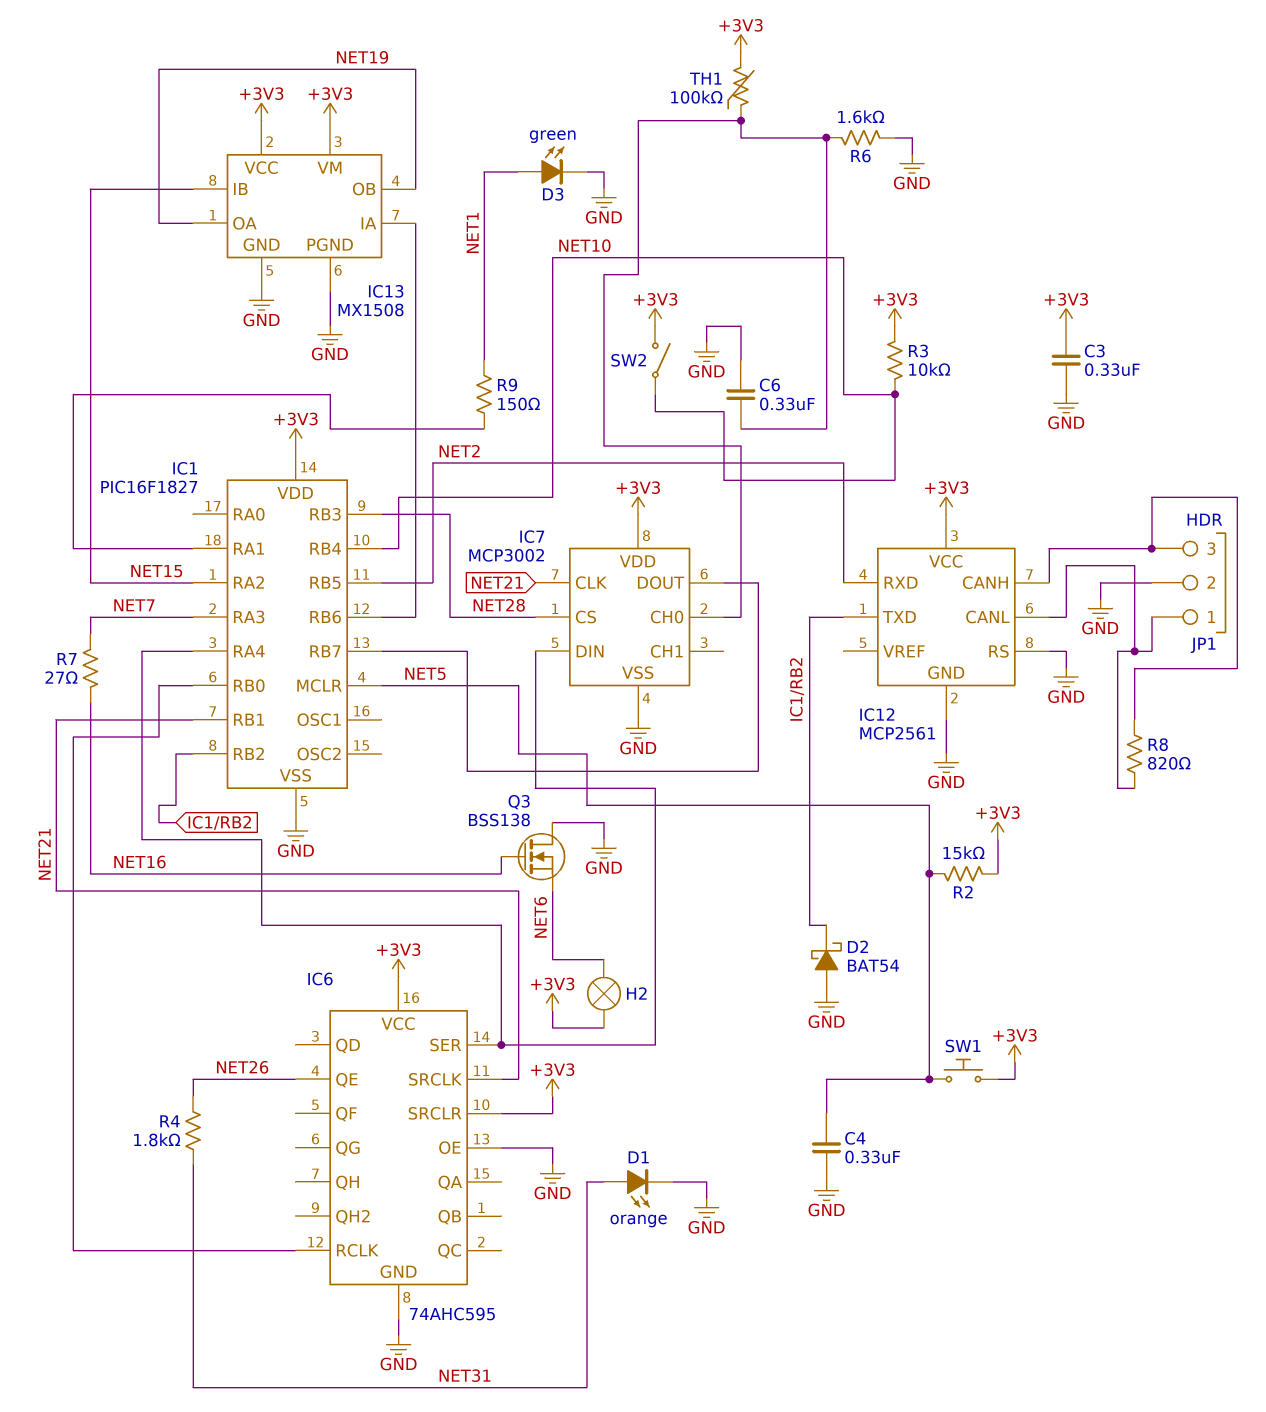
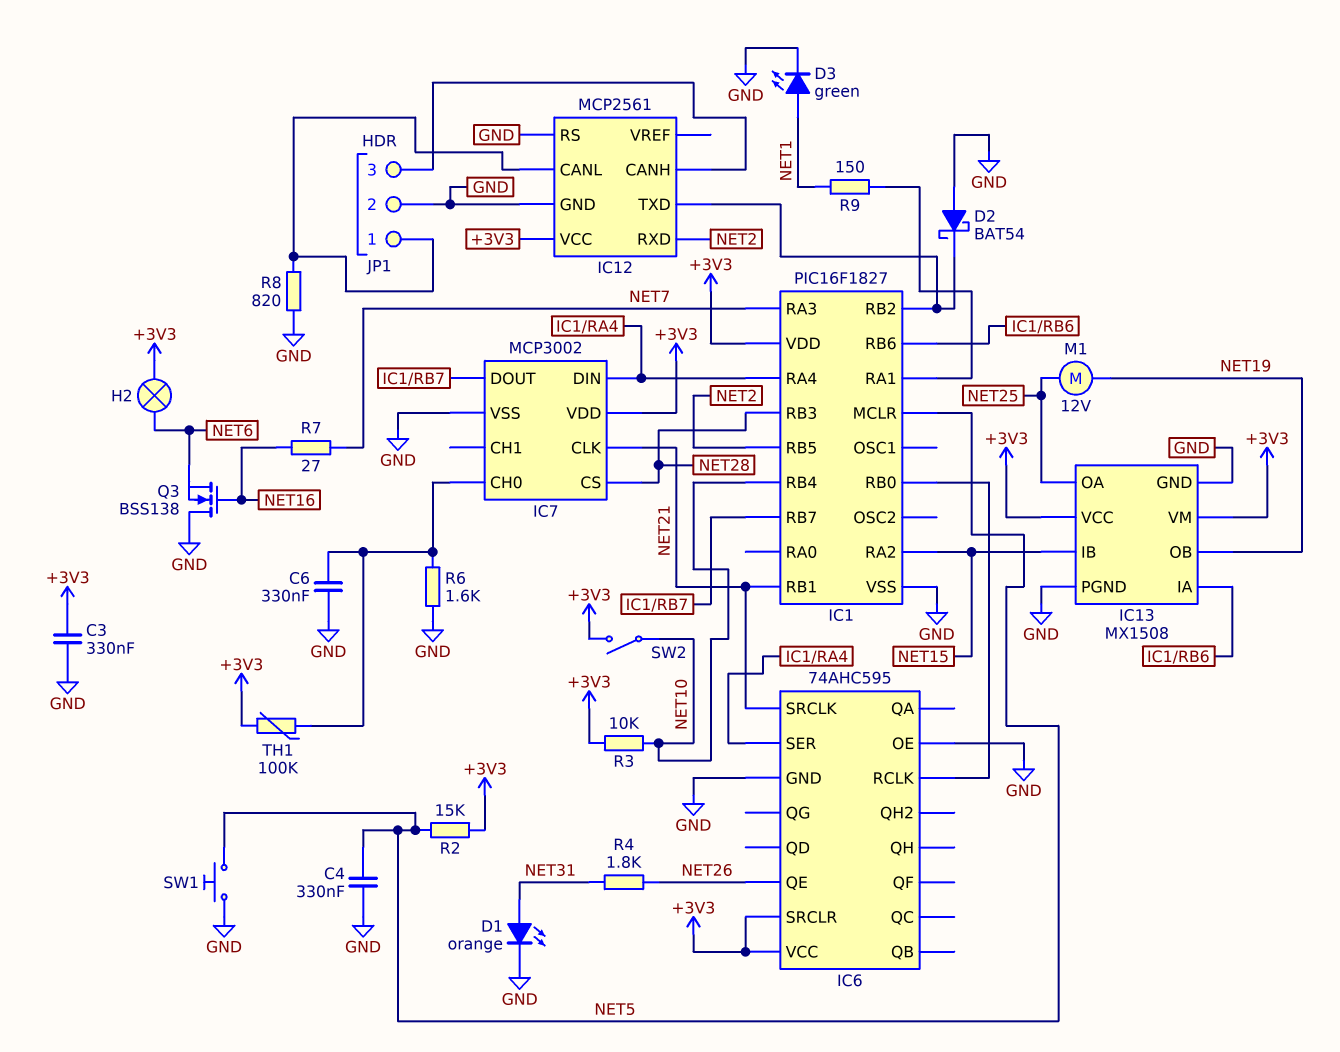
IC13 pin OA: NET19 -> NET25
M1: none -> motor 12V (NET19, NET25)
R8: 820 (IC12/CANH, IC12/CANL) -> 820 (GND, IC12/CANL)
SW1: button (+3V3, NET5) -> button (GND, NET5)

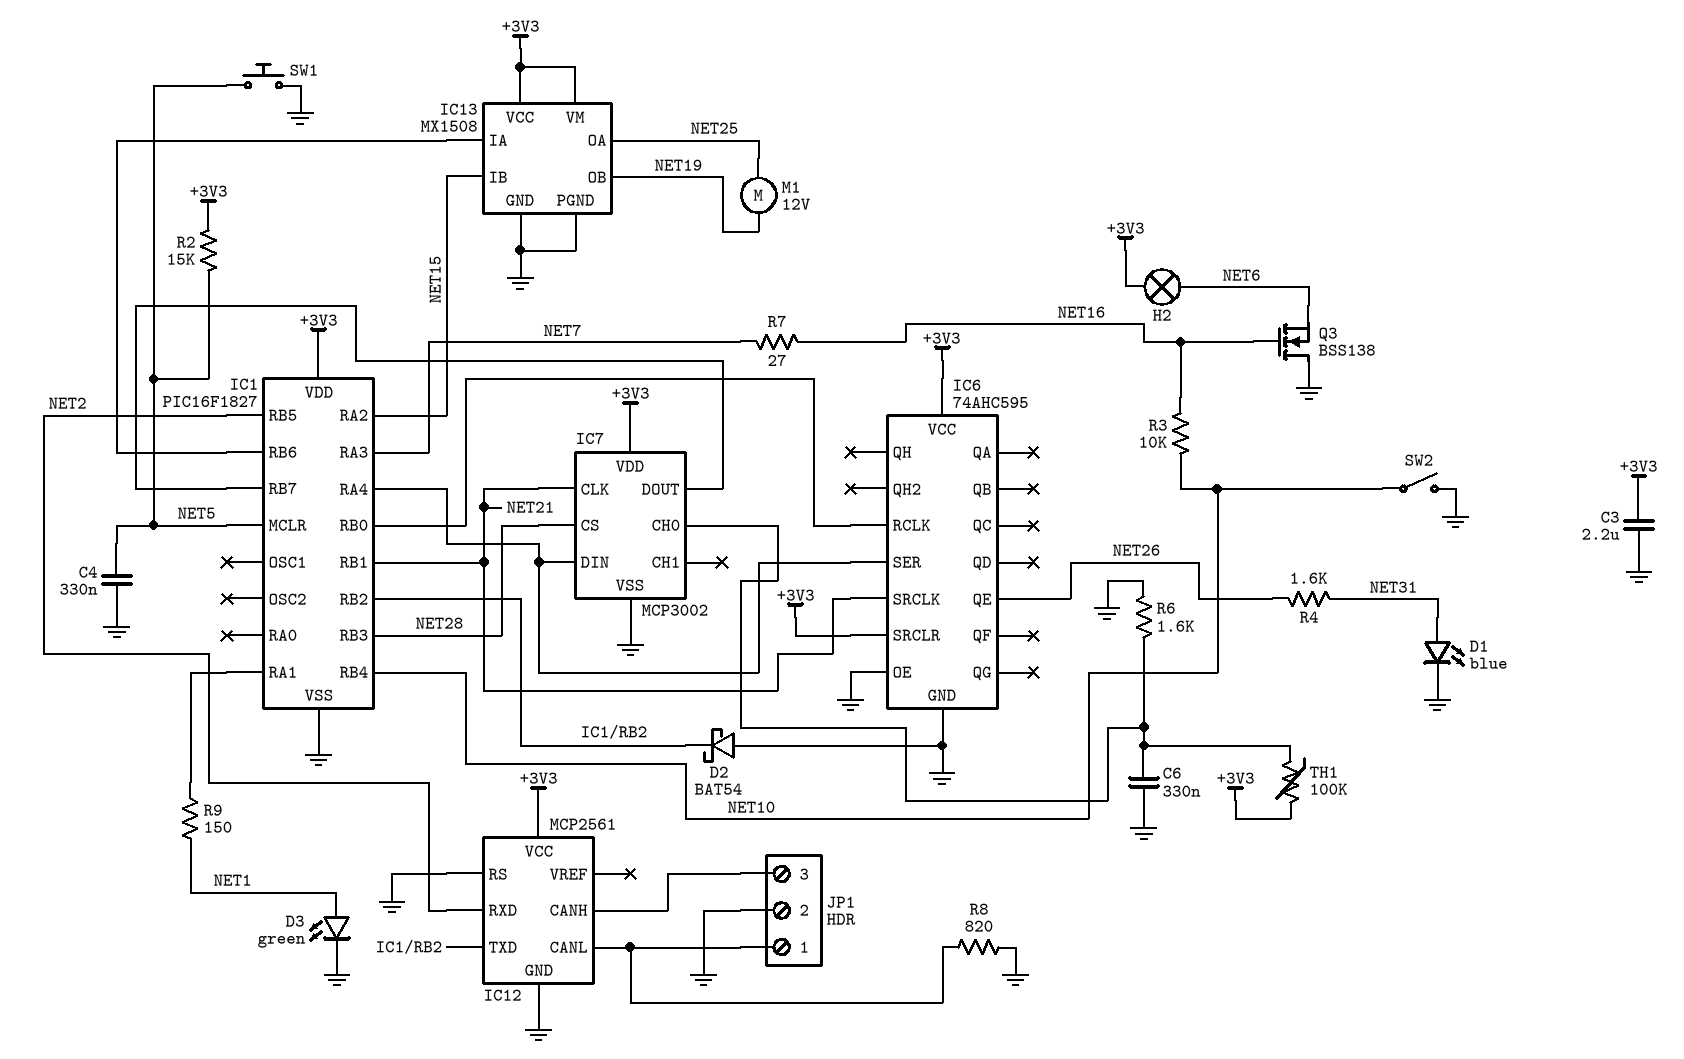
C3: 330nF (+3V3, GND) -> 2.2uF (+3V3, GND)
D1: LED orange (A NET31, K GND) -> LED blue (A NET31, K GND)
R3: 10k (+3V3, NET10) -> 10k (NET10, NET16)
R4: 1.8k (NET26, NET31) -> 1.6k (NET26, NET31)
SW2: switch (+3V3, NET10) -> switch (GND, NET10)

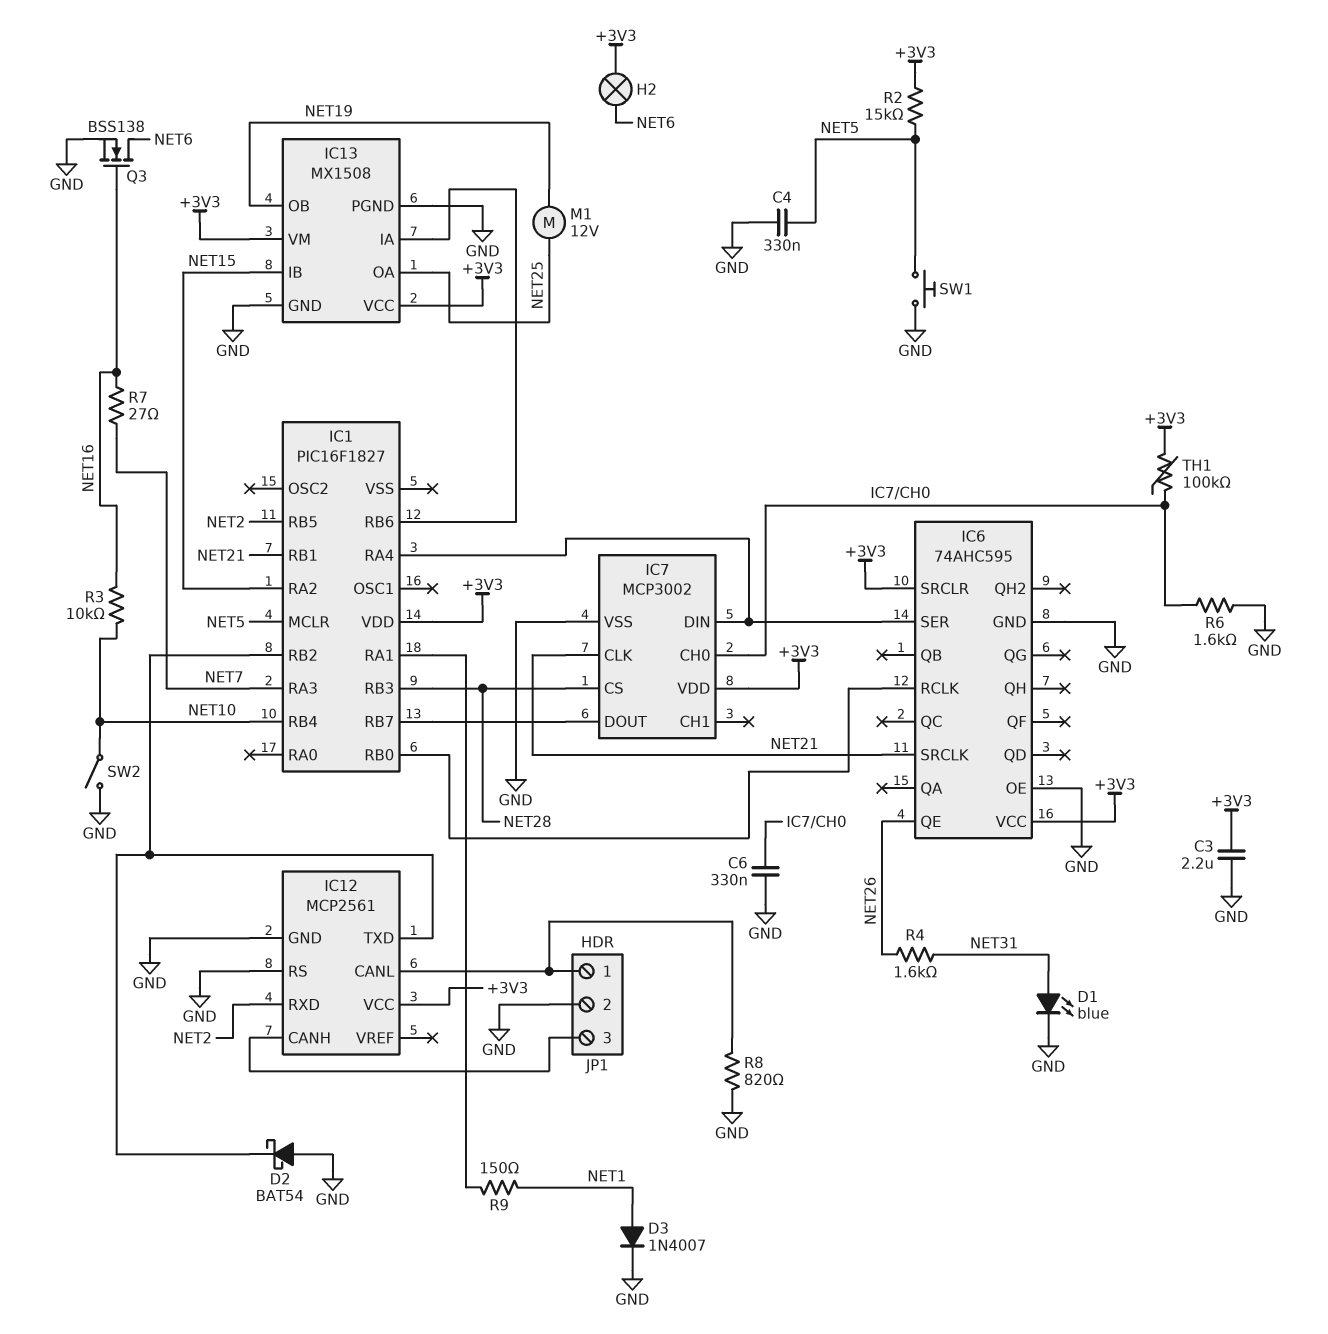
D3: LED green (A NET1, K GND) -> diode 1N4007 (A NET1, K GND)
IC1 pin VSS: GND -> none
Q3: NMOS BSS138 (G NET16, D GND, S NET6) -> NMOS BSS138 (G NET16, D NET6, S GND)

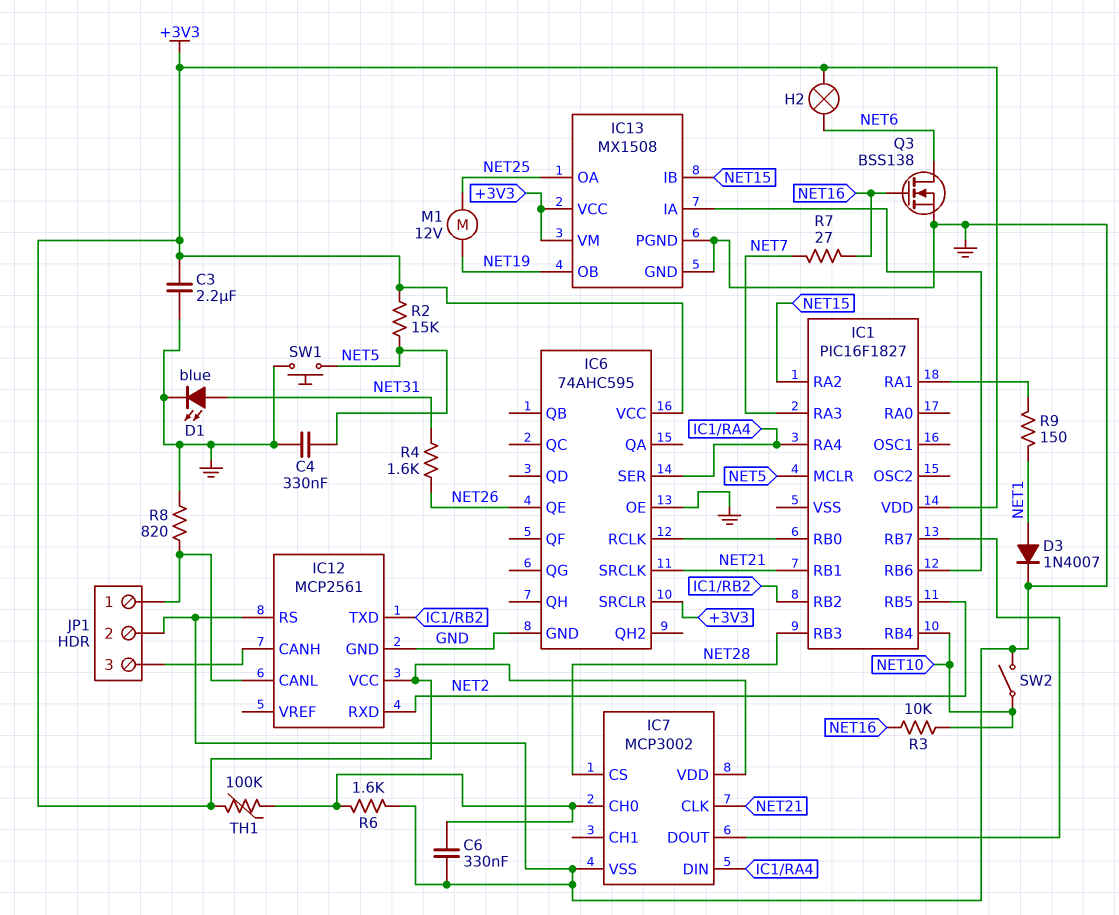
D2: schottky BAT54 (A GND, K IC1/RB2) -> none

